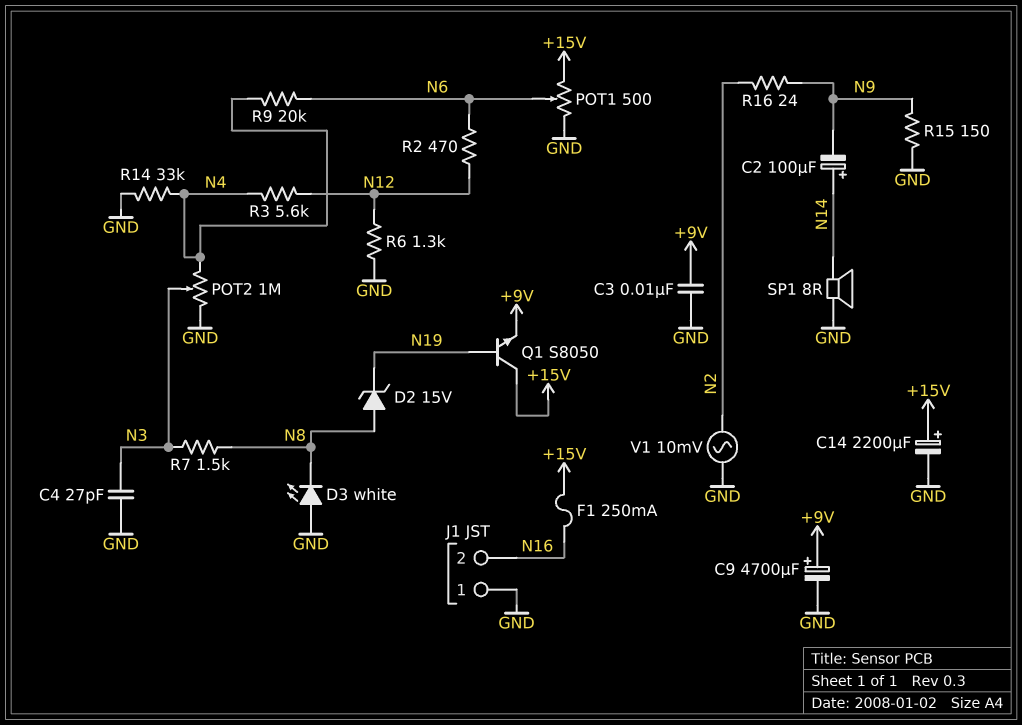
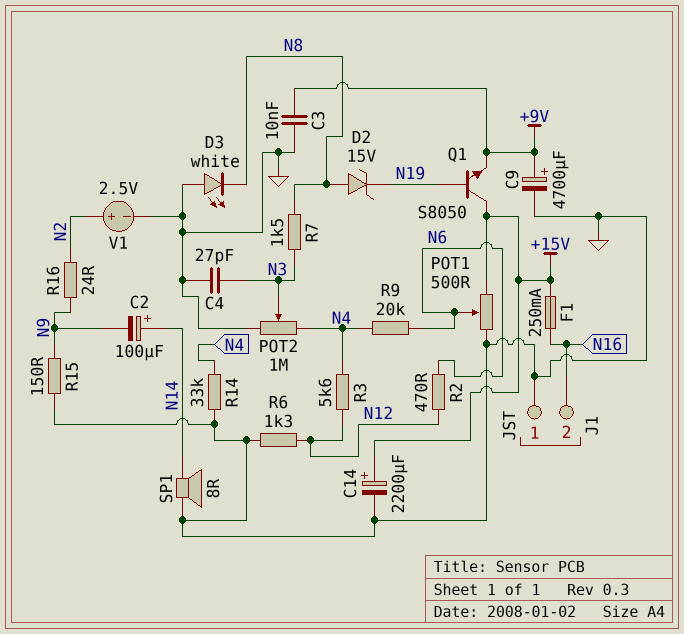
V1: AC 10mV (GND, N2) -> 2.5V (plus N2, minus GND)

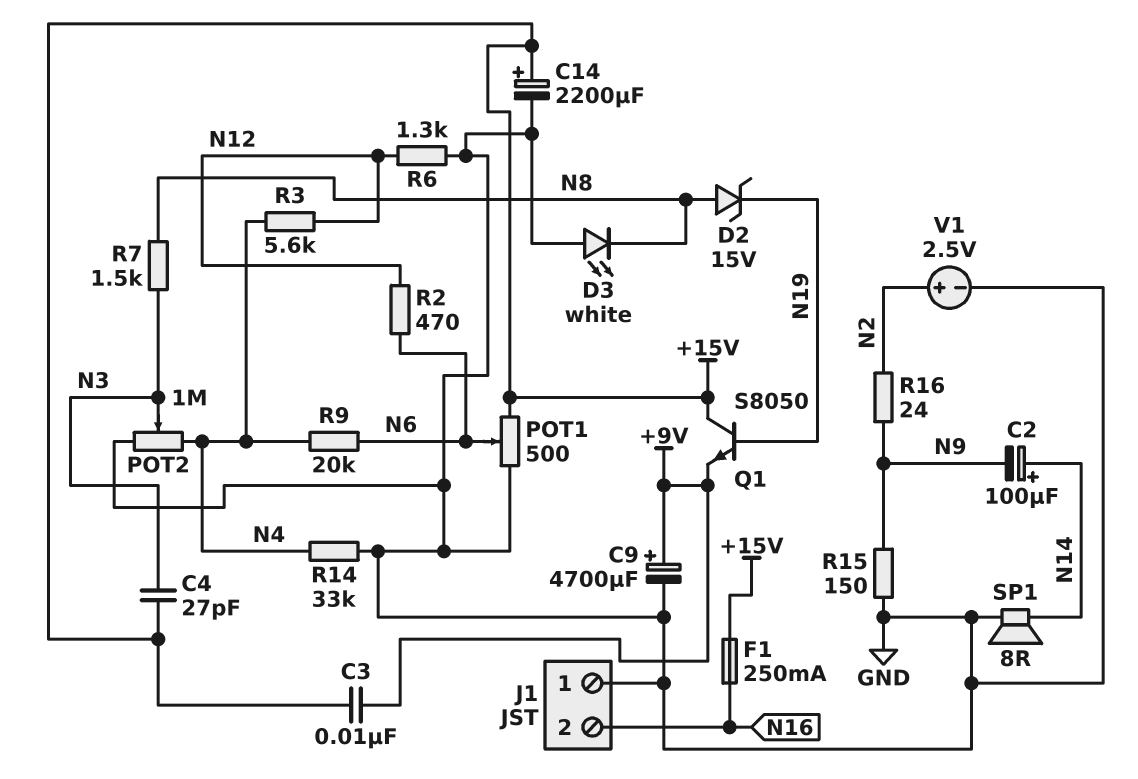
C3: 10nF (+9V, GND) -> 10nF (+9V, +15V)
C4: 27pF (GND, N3) -> 27pF (+15V, N3)

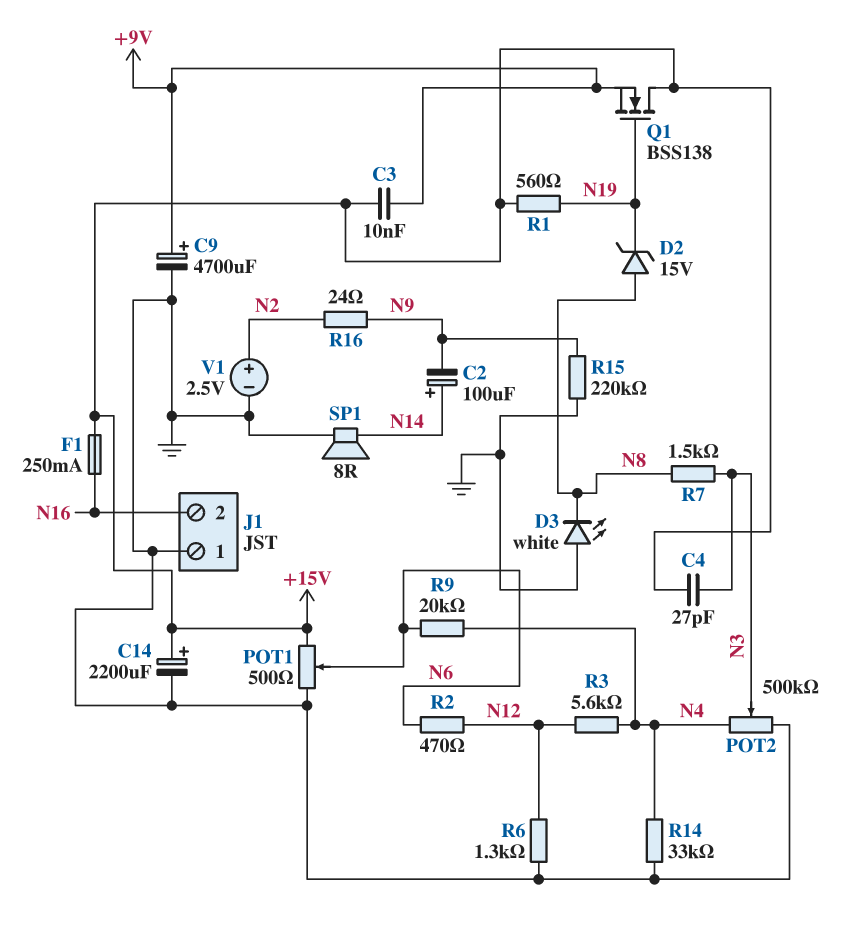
POT2: 1M (GND, N4, wiper N3) -> 500k (GND, N4, wiper N3)
Q1: NPN S8050 (B N19, C +15V, E +9V) -> NMOS BSS138 (G N19, D +15V, S +9V)
R1: none -> 560 (+15V, N19)
R15: 150 (GND, N9) -> 220k (GND, N9)

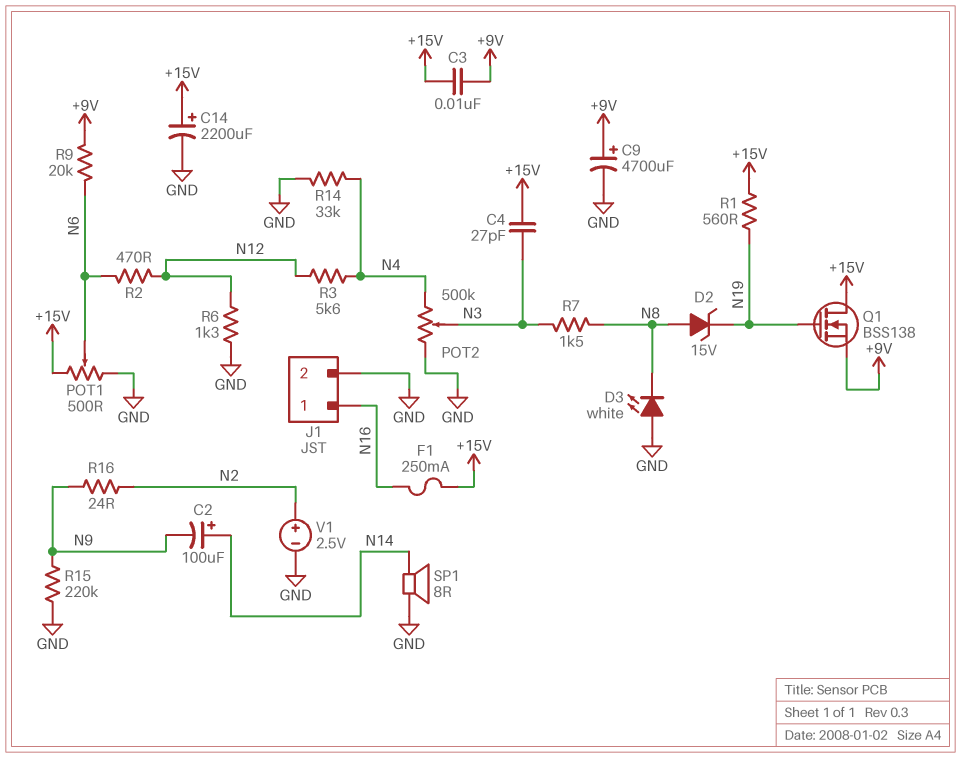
J1 pin 1: GND -> N16
J1 pin 2: N16 -> GND
R9: 20k (N4, N6) -> 20k (+9V, N6)

